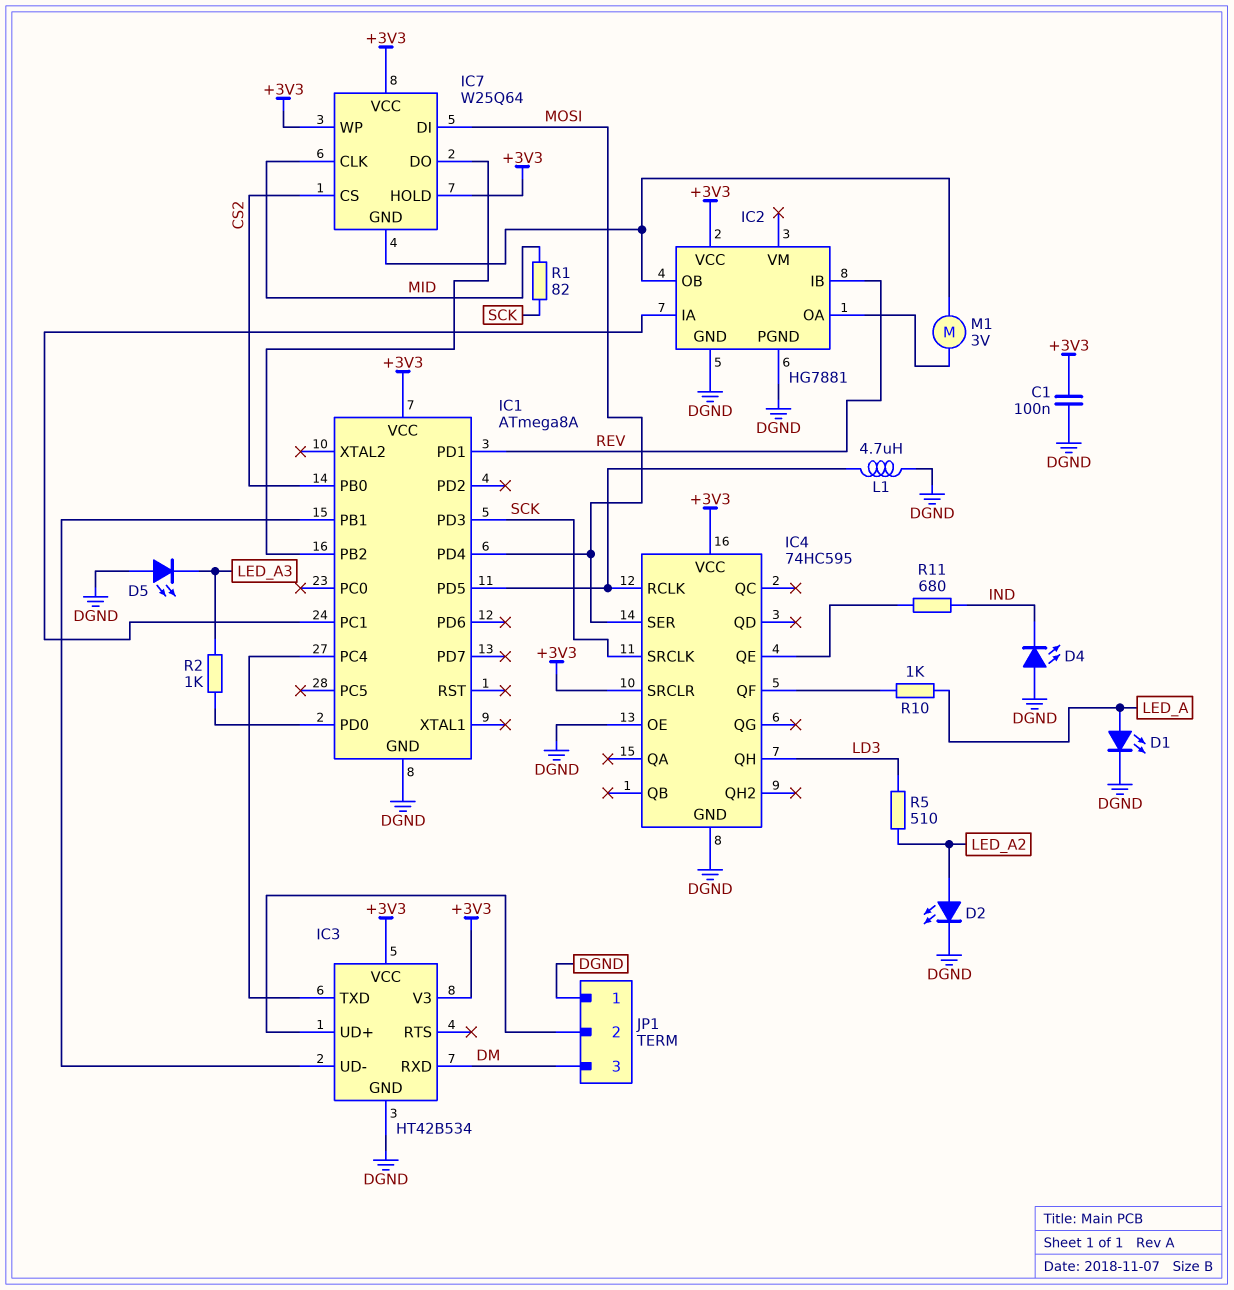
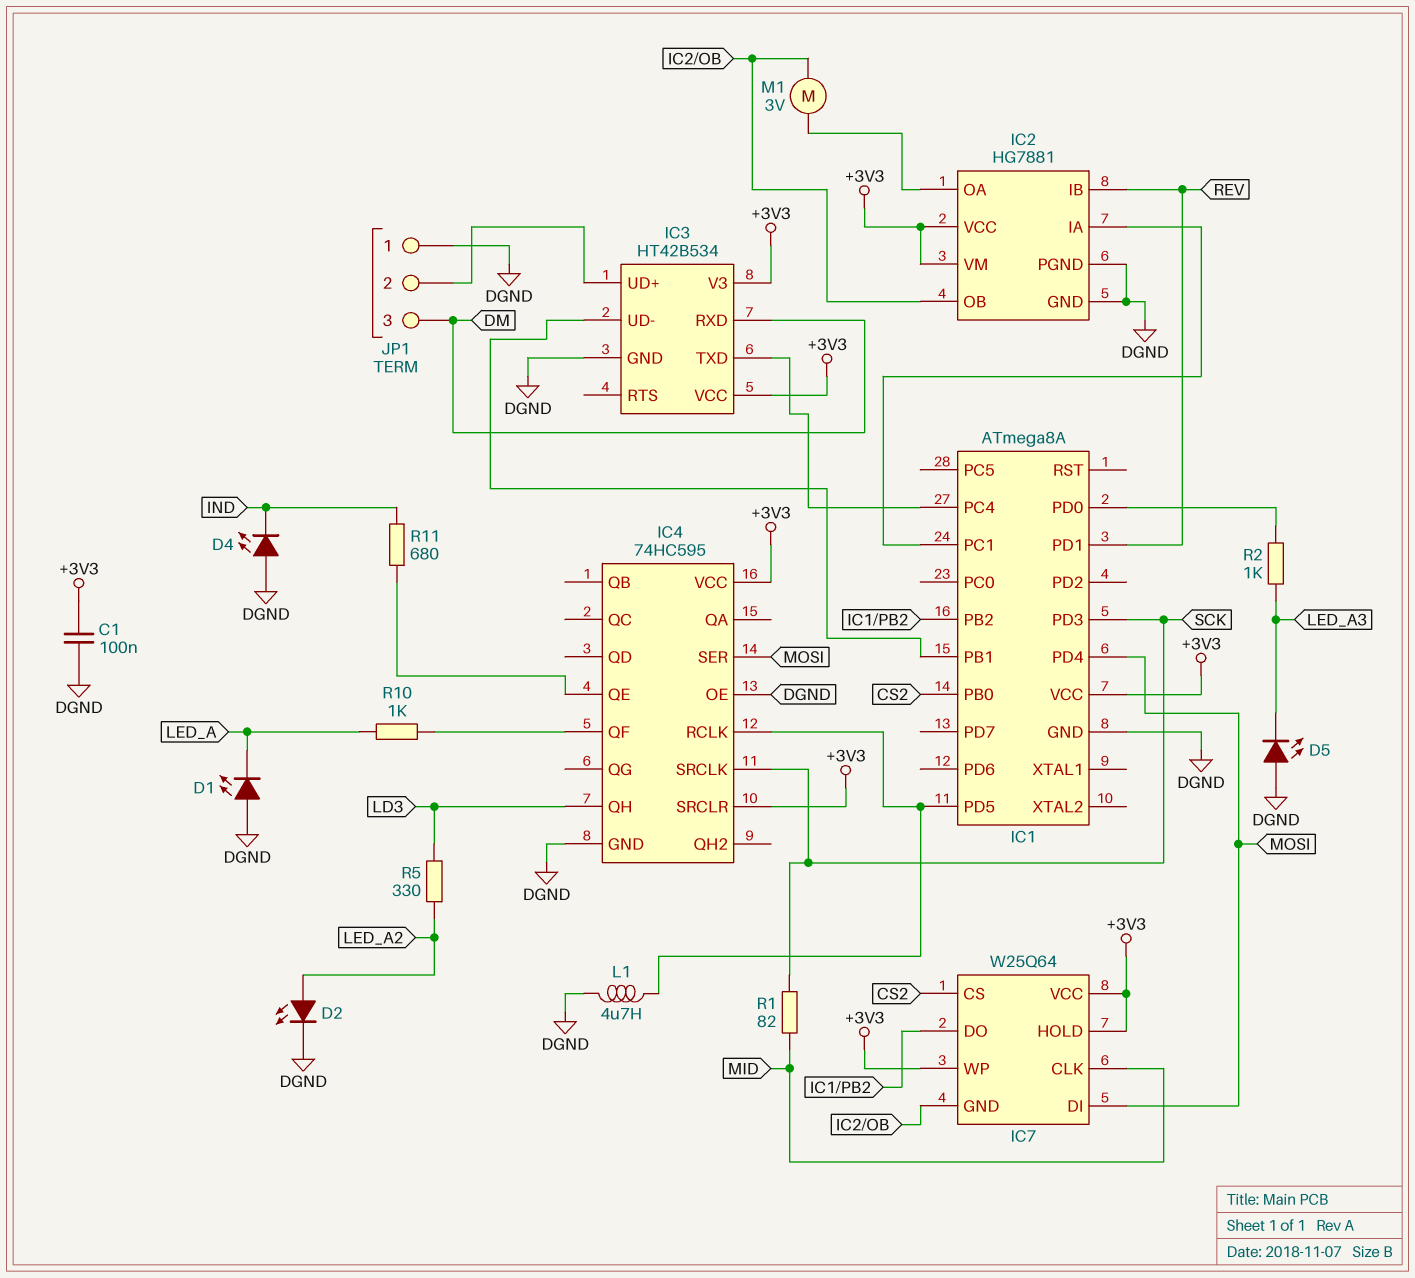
D1: LED (A LED_A, K DGND) -> LED (A DGND, K LED_A)
IC2 pin VM: none -> +3V3
R5: 510 (LD3, LED_A2) -> 330 (LD3, LED_A2)

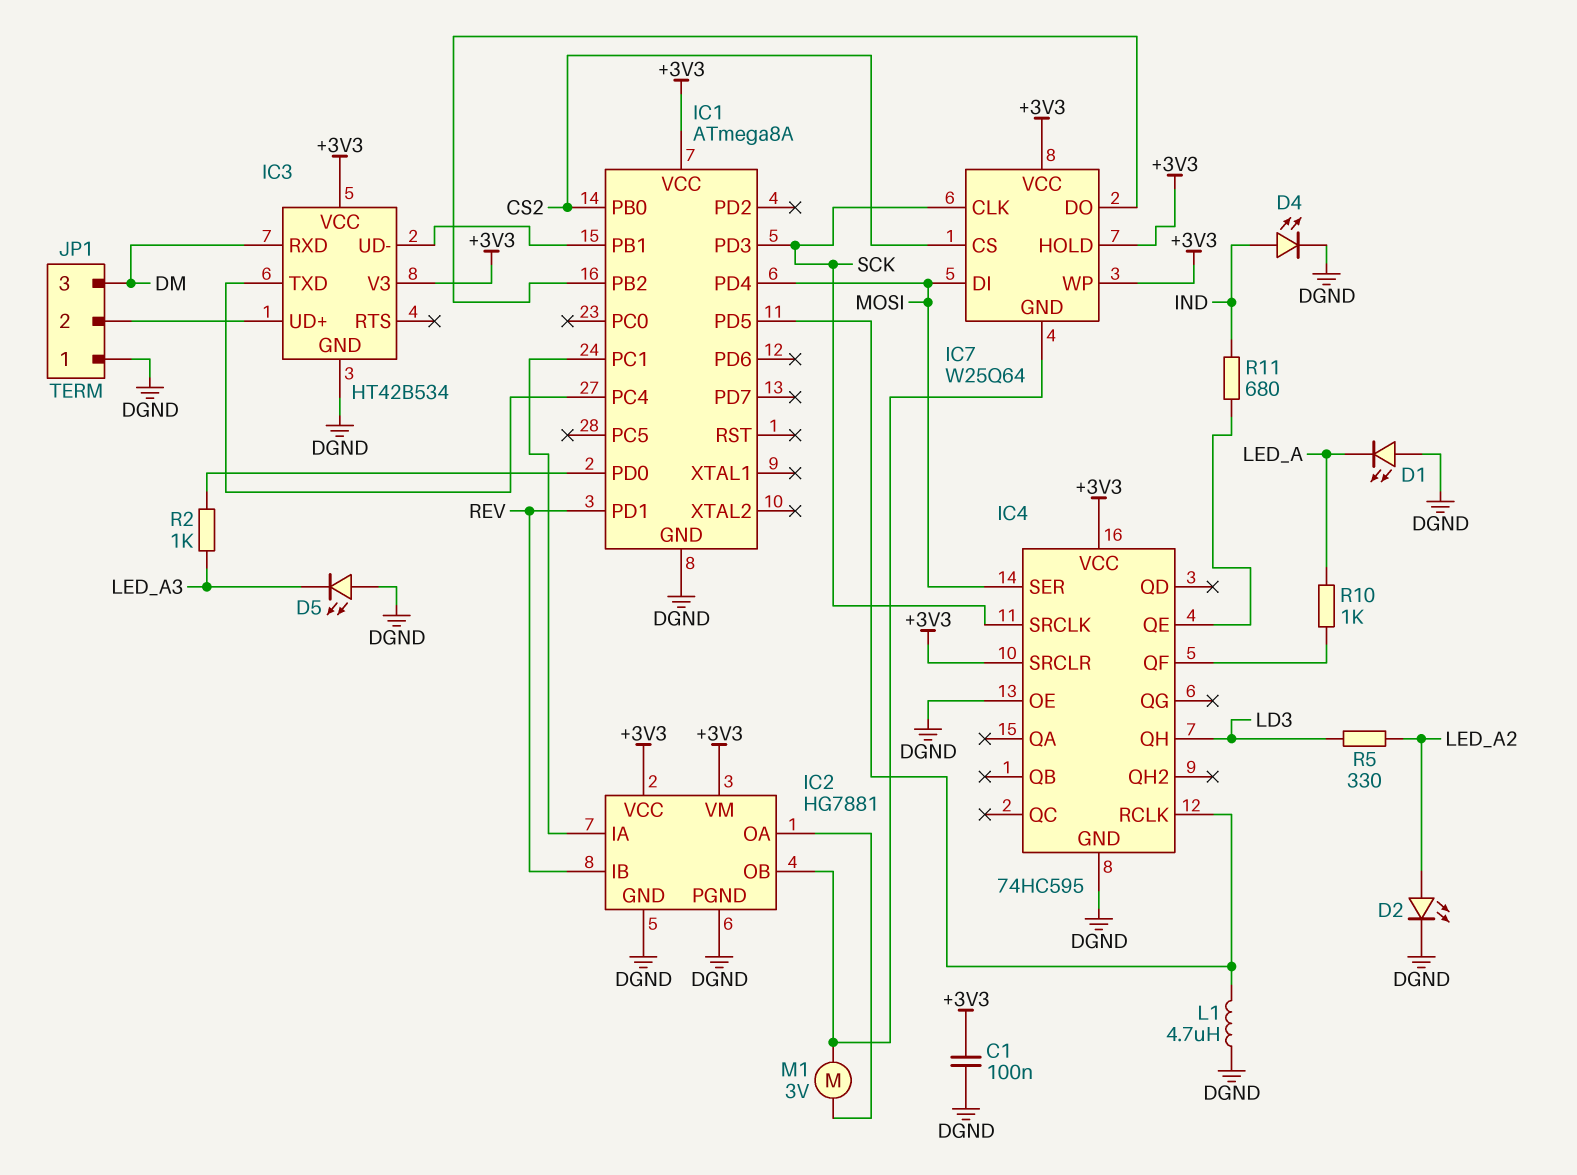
D4: LED (A DGND, K IND) -> LED (A IND, K DGND)
IC7 pin CLK: MID -> SCK
R1: 82 (MID, SCK) -> none

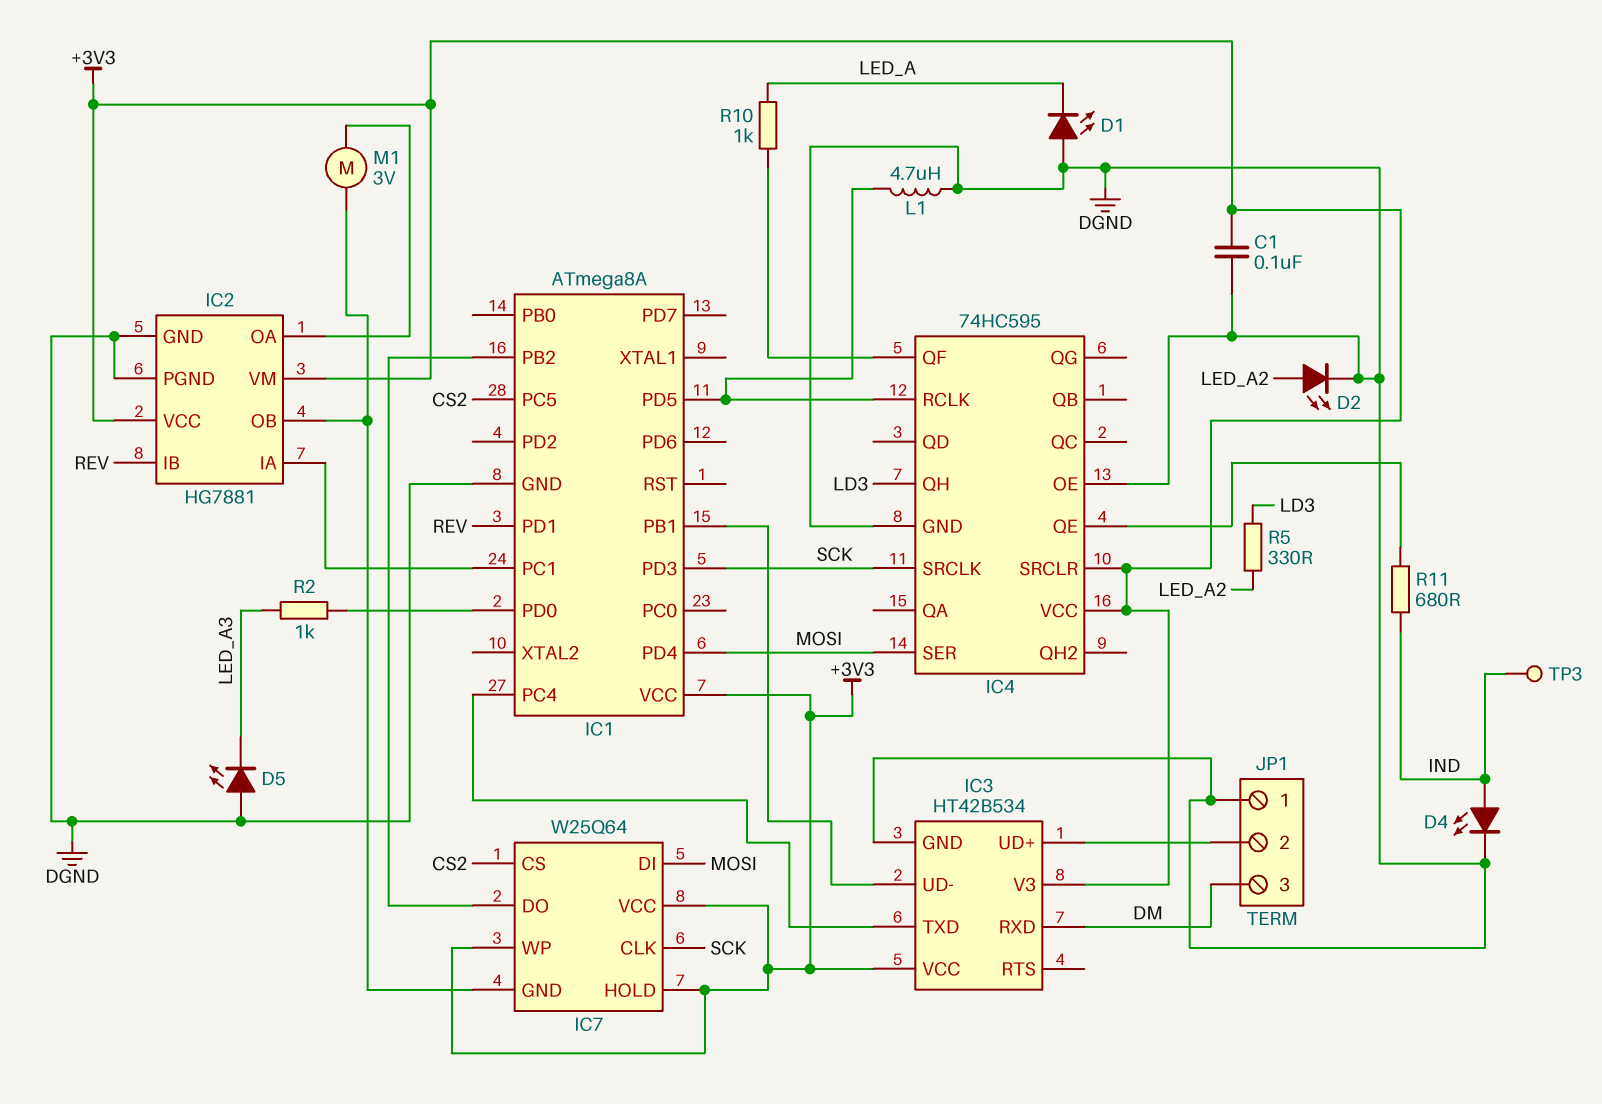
IC1 pin PB0: CS2 -> none
IC1 pin PC5: none -> CS2
TP3: none -> test point (IND)

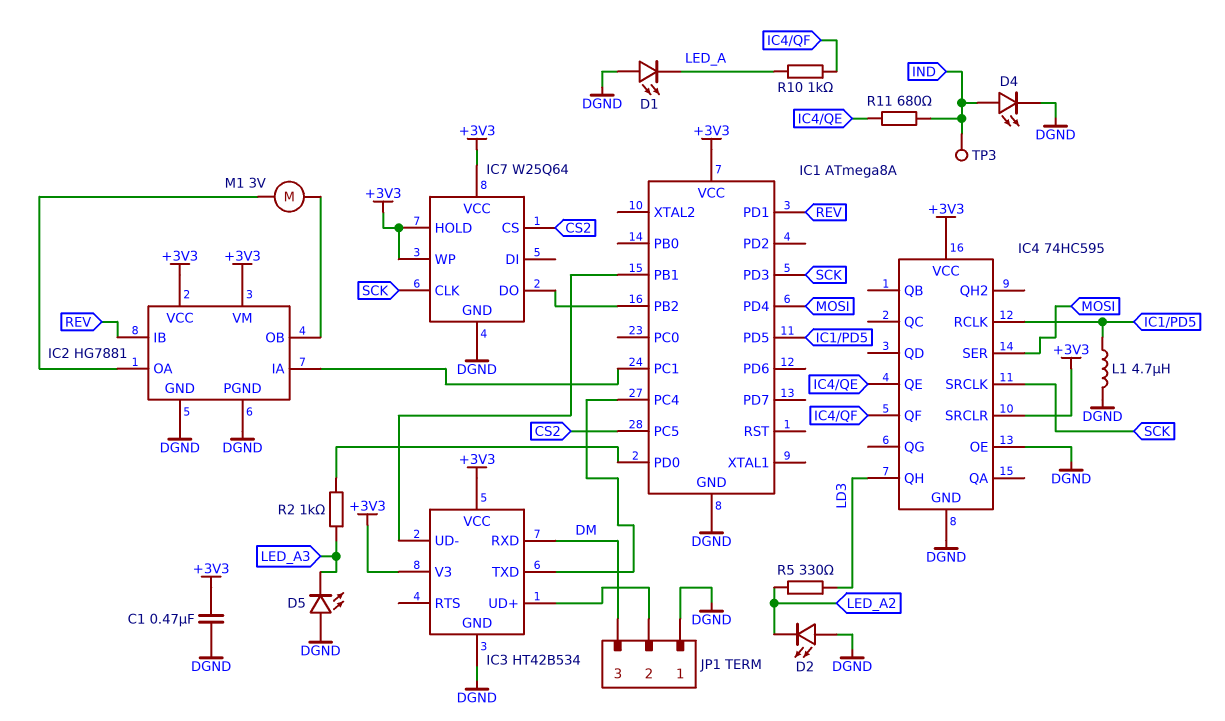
C1: 100nF (+3V3, DGND) -> 470nF (+3V3, DGND)
D2: LED (A LED_A2, K DGND) -> LED (A DGND, K LED_A2)
IC7 pin DI: MOSI -> none
IC7 pin GND: IC2/OB -> DGND

